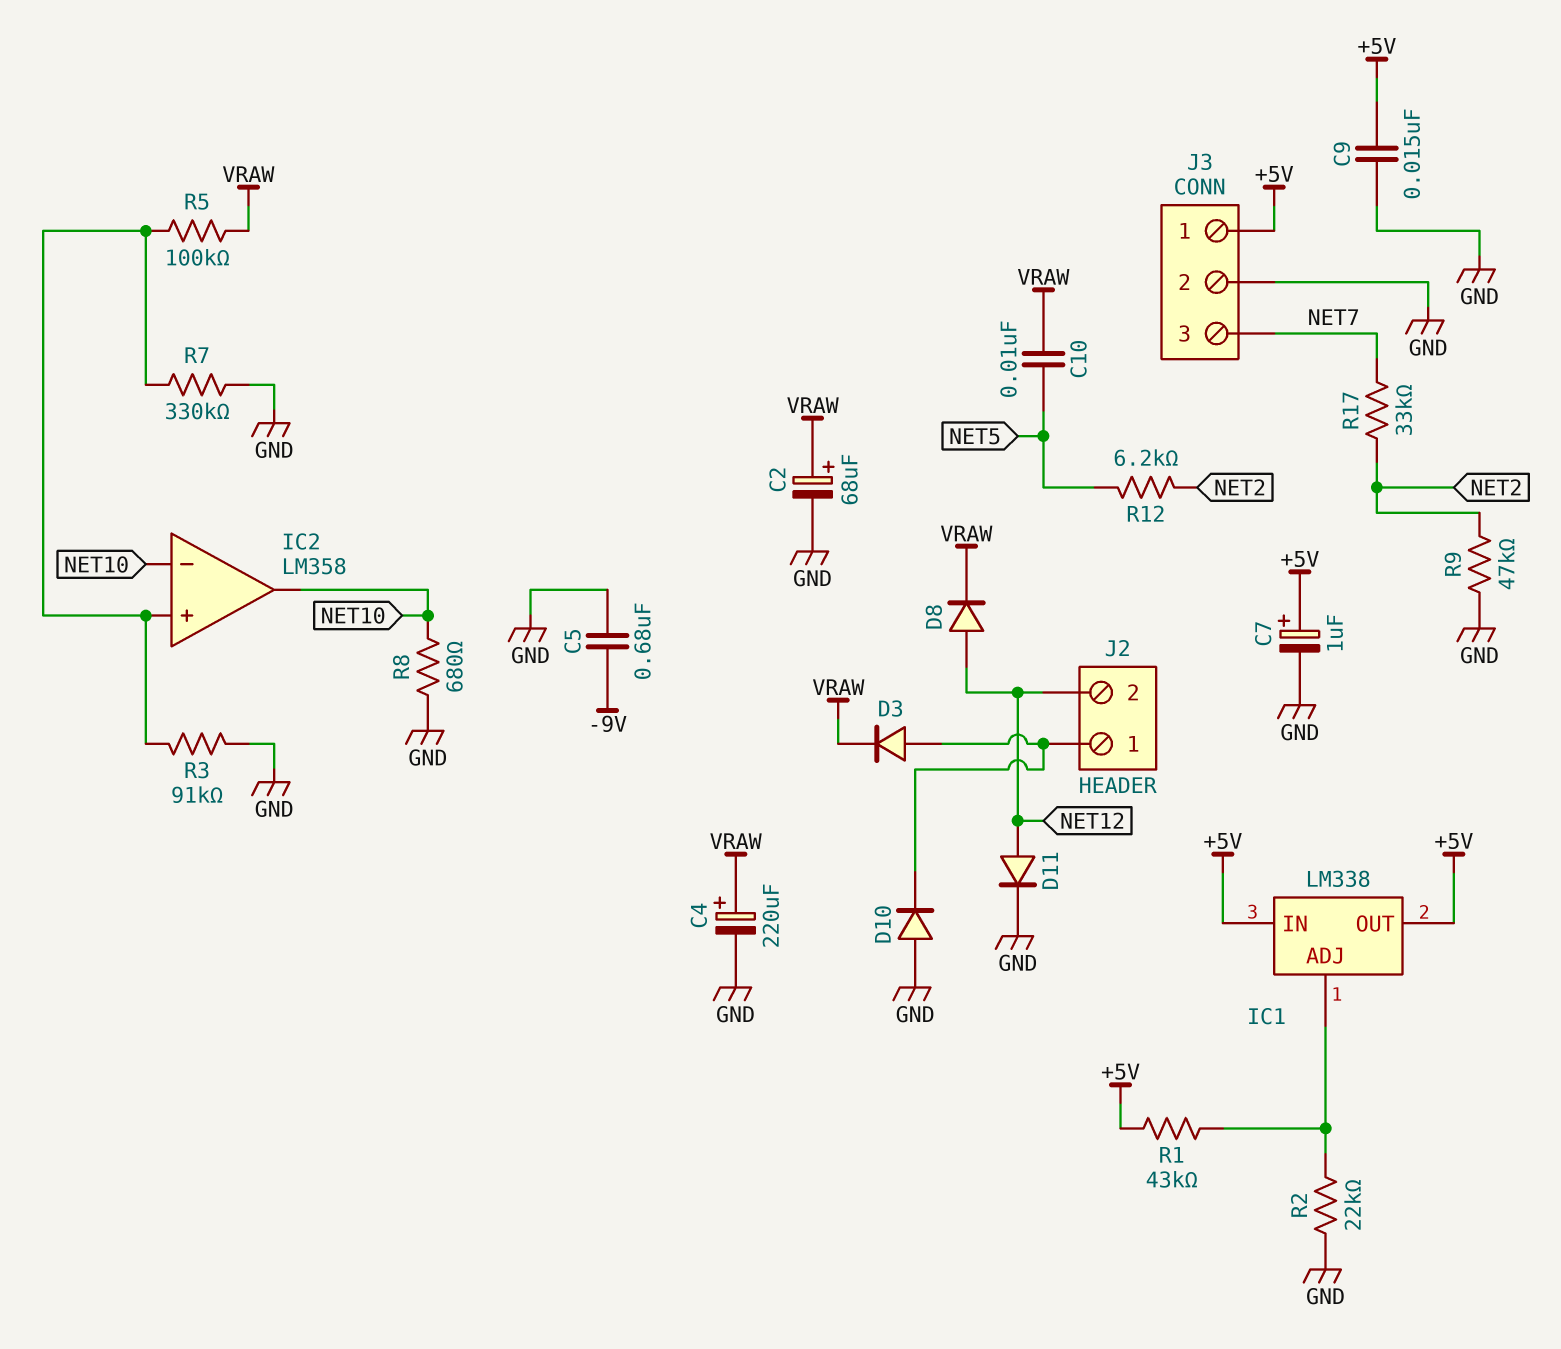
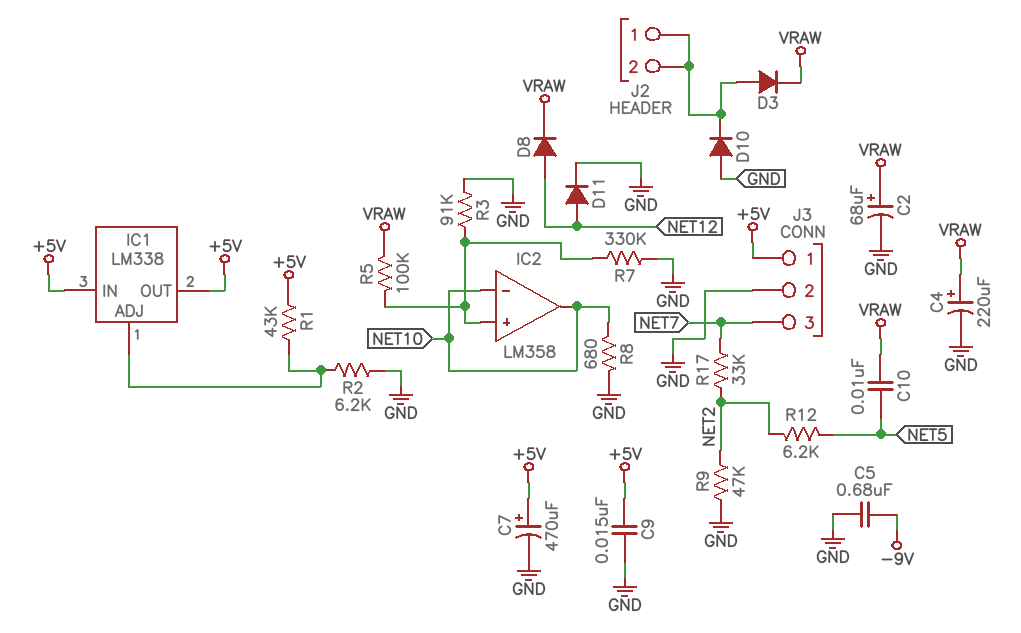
C7: 1uF (plus +5V, minus GND) -> 470uF (plus +5V, minus GND)
J2 pin 2: NET12 -> J2/1
R2: 22k (GND, IC1/ADJ) -> 6.2k (GND, IC1/ADJ)

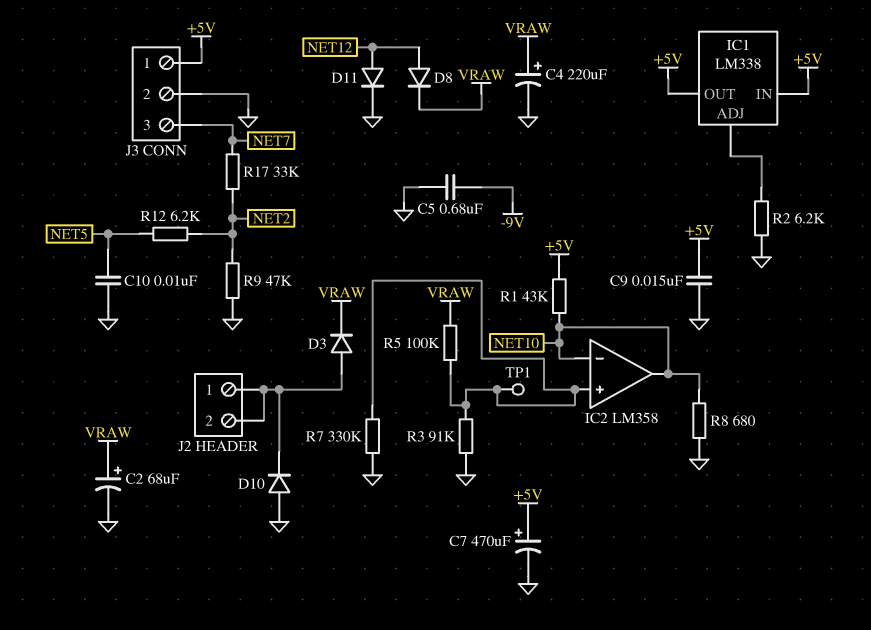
C10: 10nF (NET5, VRAW) -> 10nF (GND, NET5)
R1: 43k (+5V, IC1/ADJ) -> 43k (+5V, NET10)
TP1: none -> test point (IC2/in+)

